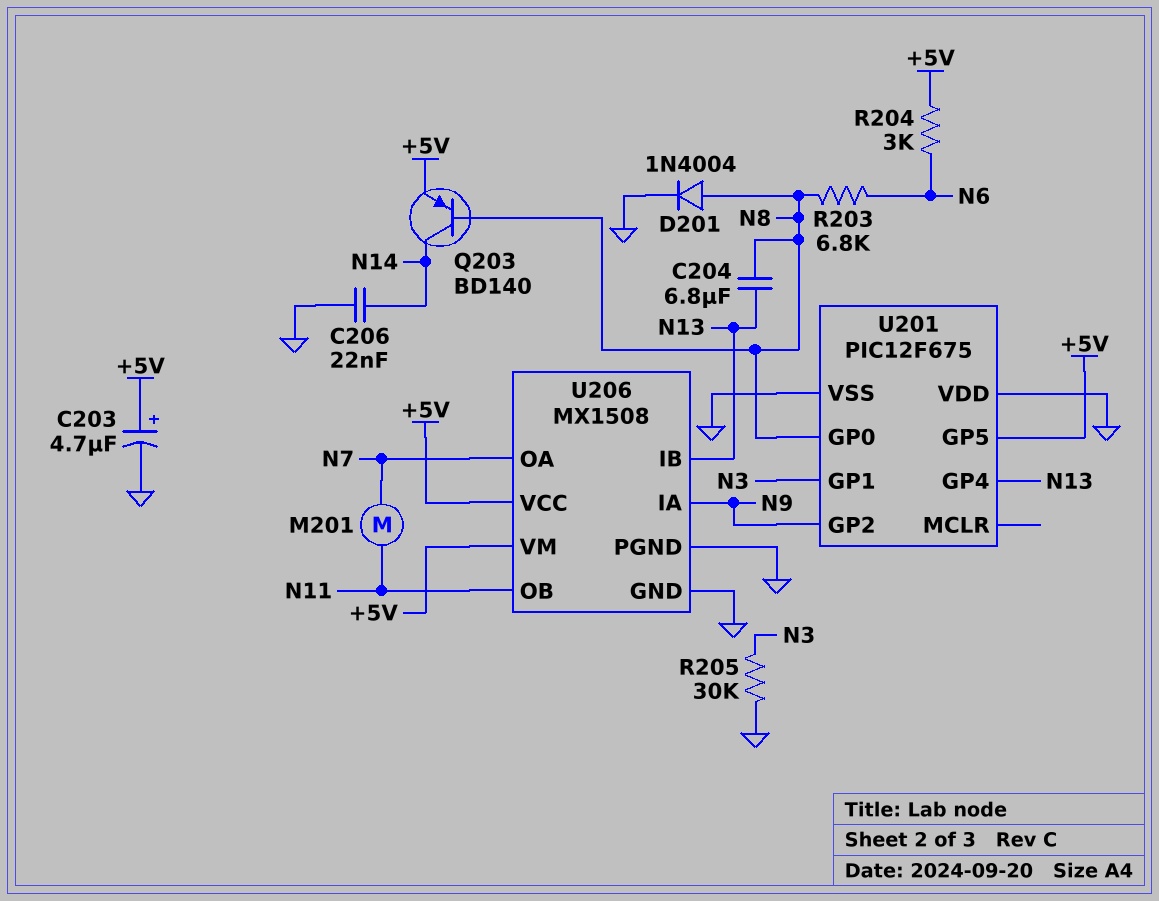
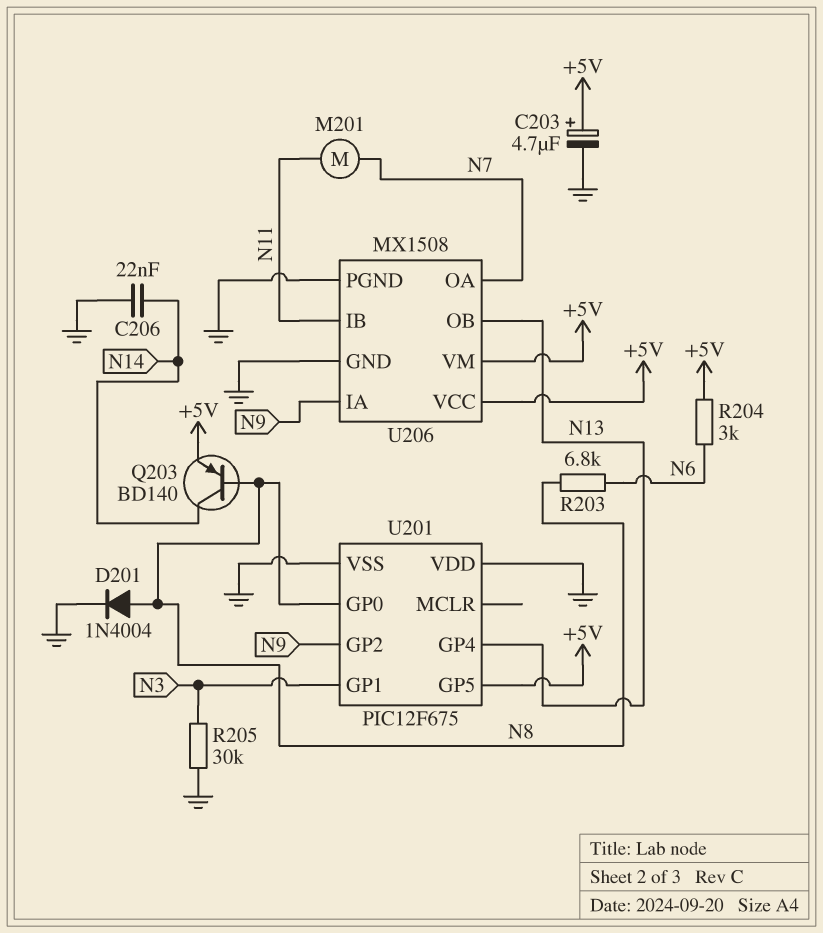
C204: 6.8uF (N8, N13) -> none
U206 pin IB: N13 -> N11
U206 pin OB: N11 -> N13

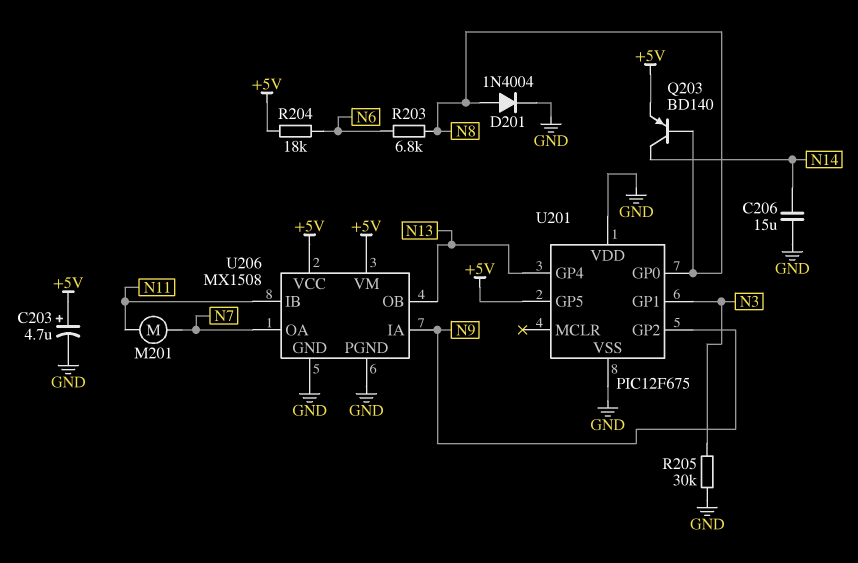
C206: 22nF (GND, N14) -> 15uF (GND, N14)
R204: 3k (+5V, N6) -> 18k (+5V, N6)

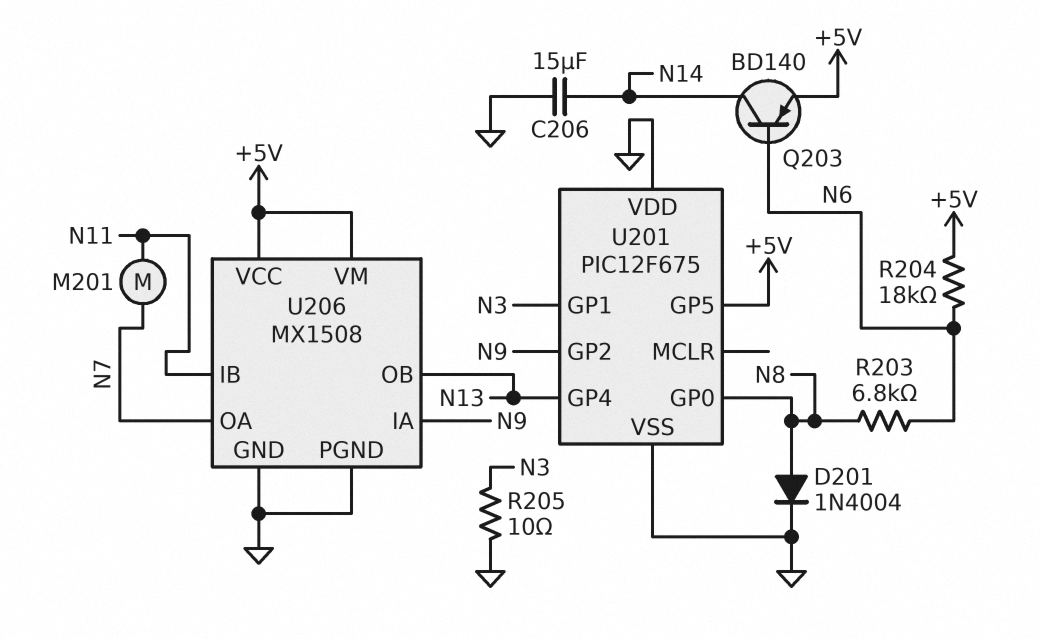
C203: 4.7uF (plus +5V, minus GND) -> none
Q203: PNP BD140 (B N8, C N14, E +5V) -> PNP BD140 (B N6, C N14, E +5V)
R205: 30k (GND, N3) -> 10 (GND, N3)

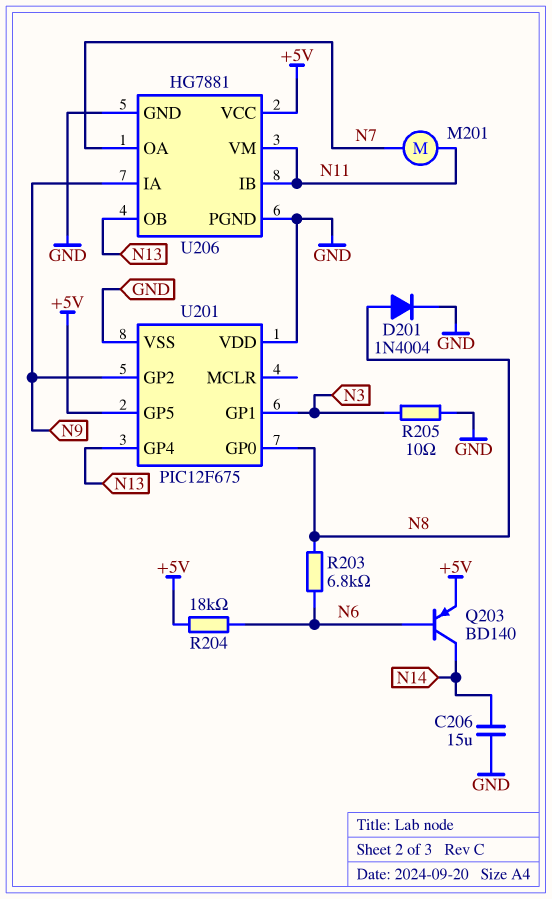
U206: MX1508 -> HG7881
U206 pin VM: +5V -> N11

